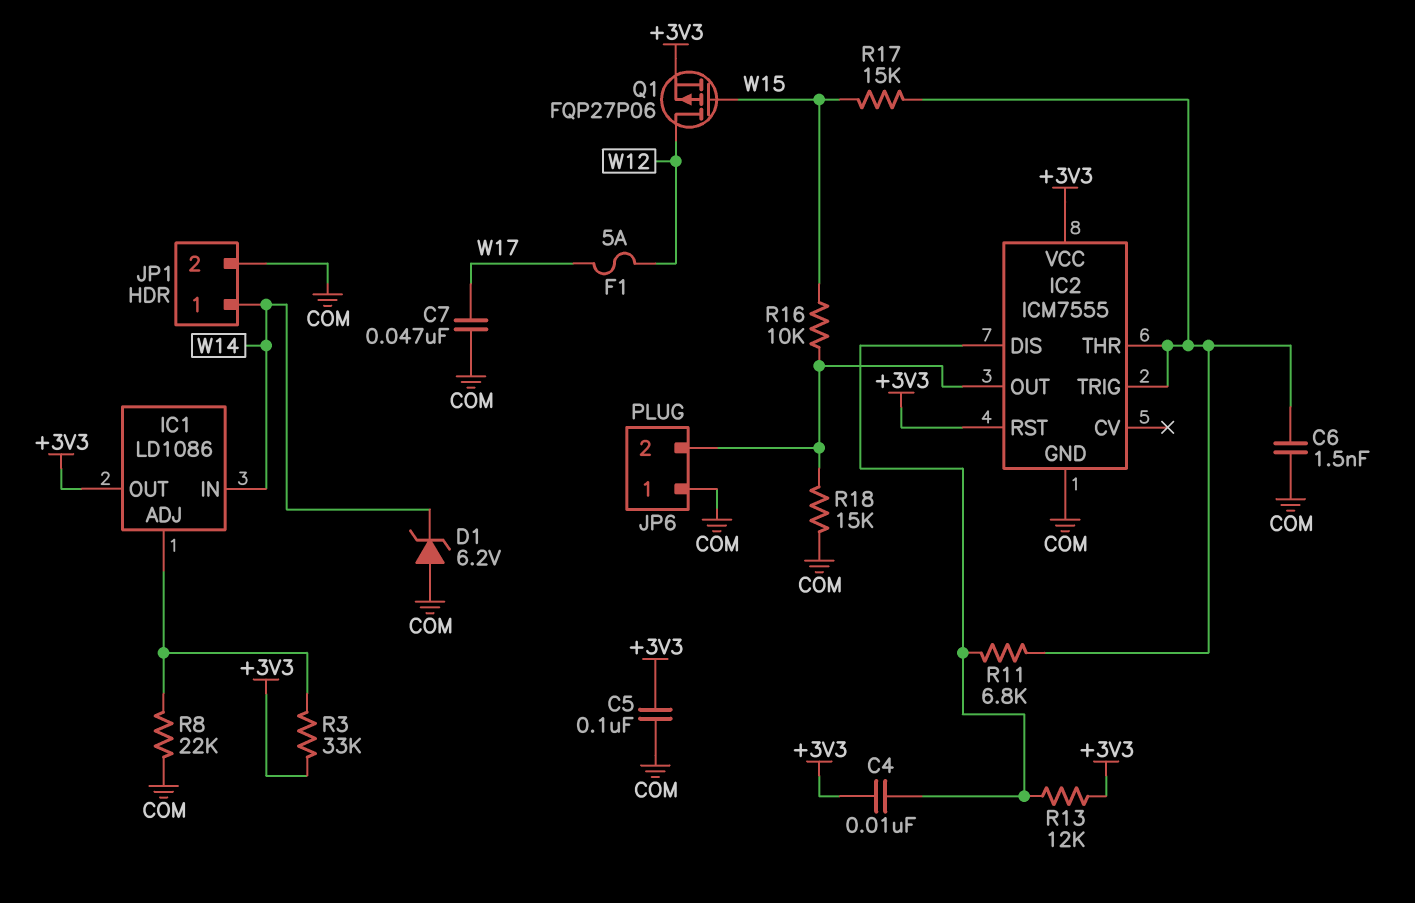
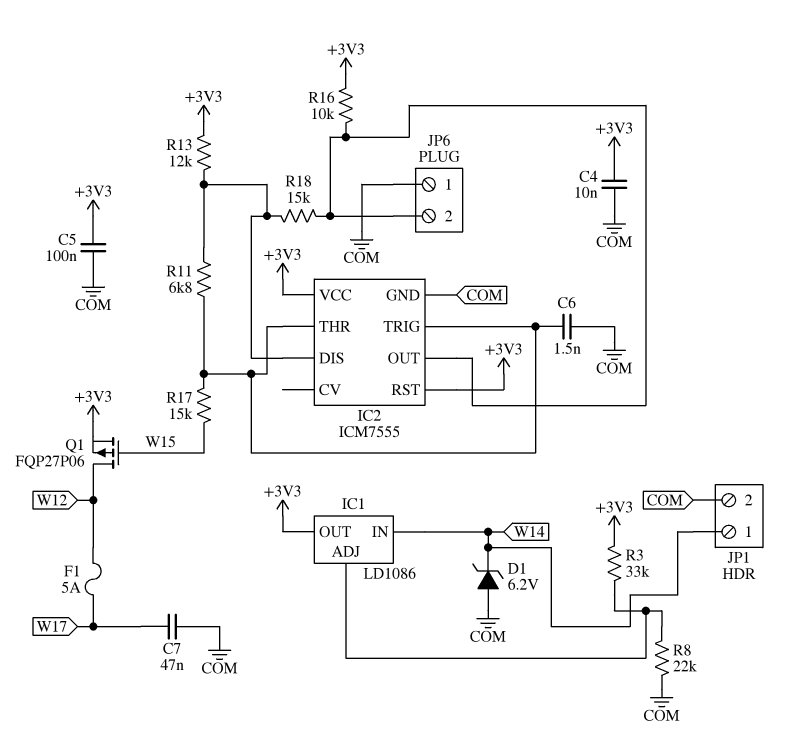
C4: 10nF (+3V3, IC2/DIS) -> 10nF (+3V3, COM)
R16: 10k (IC2/OUT, W15) -> 10k (+3V3, IC2/OUT)
R18: 15k (COM, IC2/OUT) -> 15k (IC2/DIS, IC2/OUT)

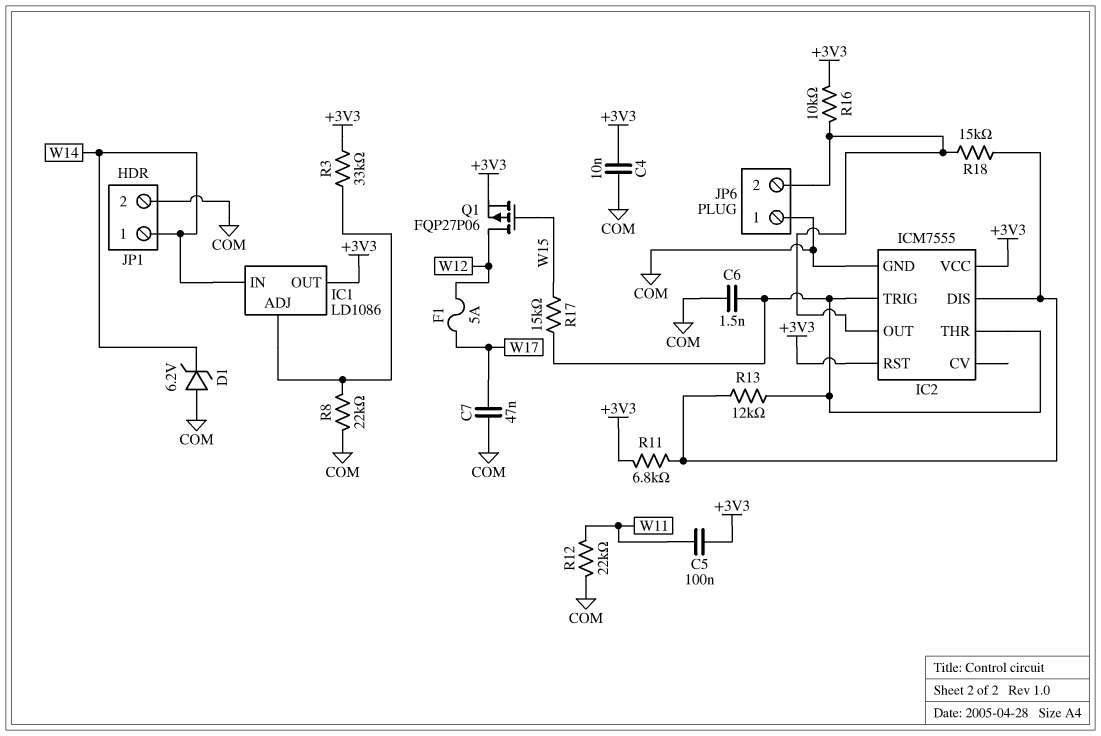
C5: 100nF (+3V3, COM) -> 100nF (+3V3, W11)
R11: 6.8k (IC2/DIS, IC2/THR) -> 6.8k (+3V3, IC2/DIS)
R12: none -> 22k (COM, W11)
R13: 12k (+3V3, IC2/DIS) -> 12k (IC2/DIS, IC2/THR)

